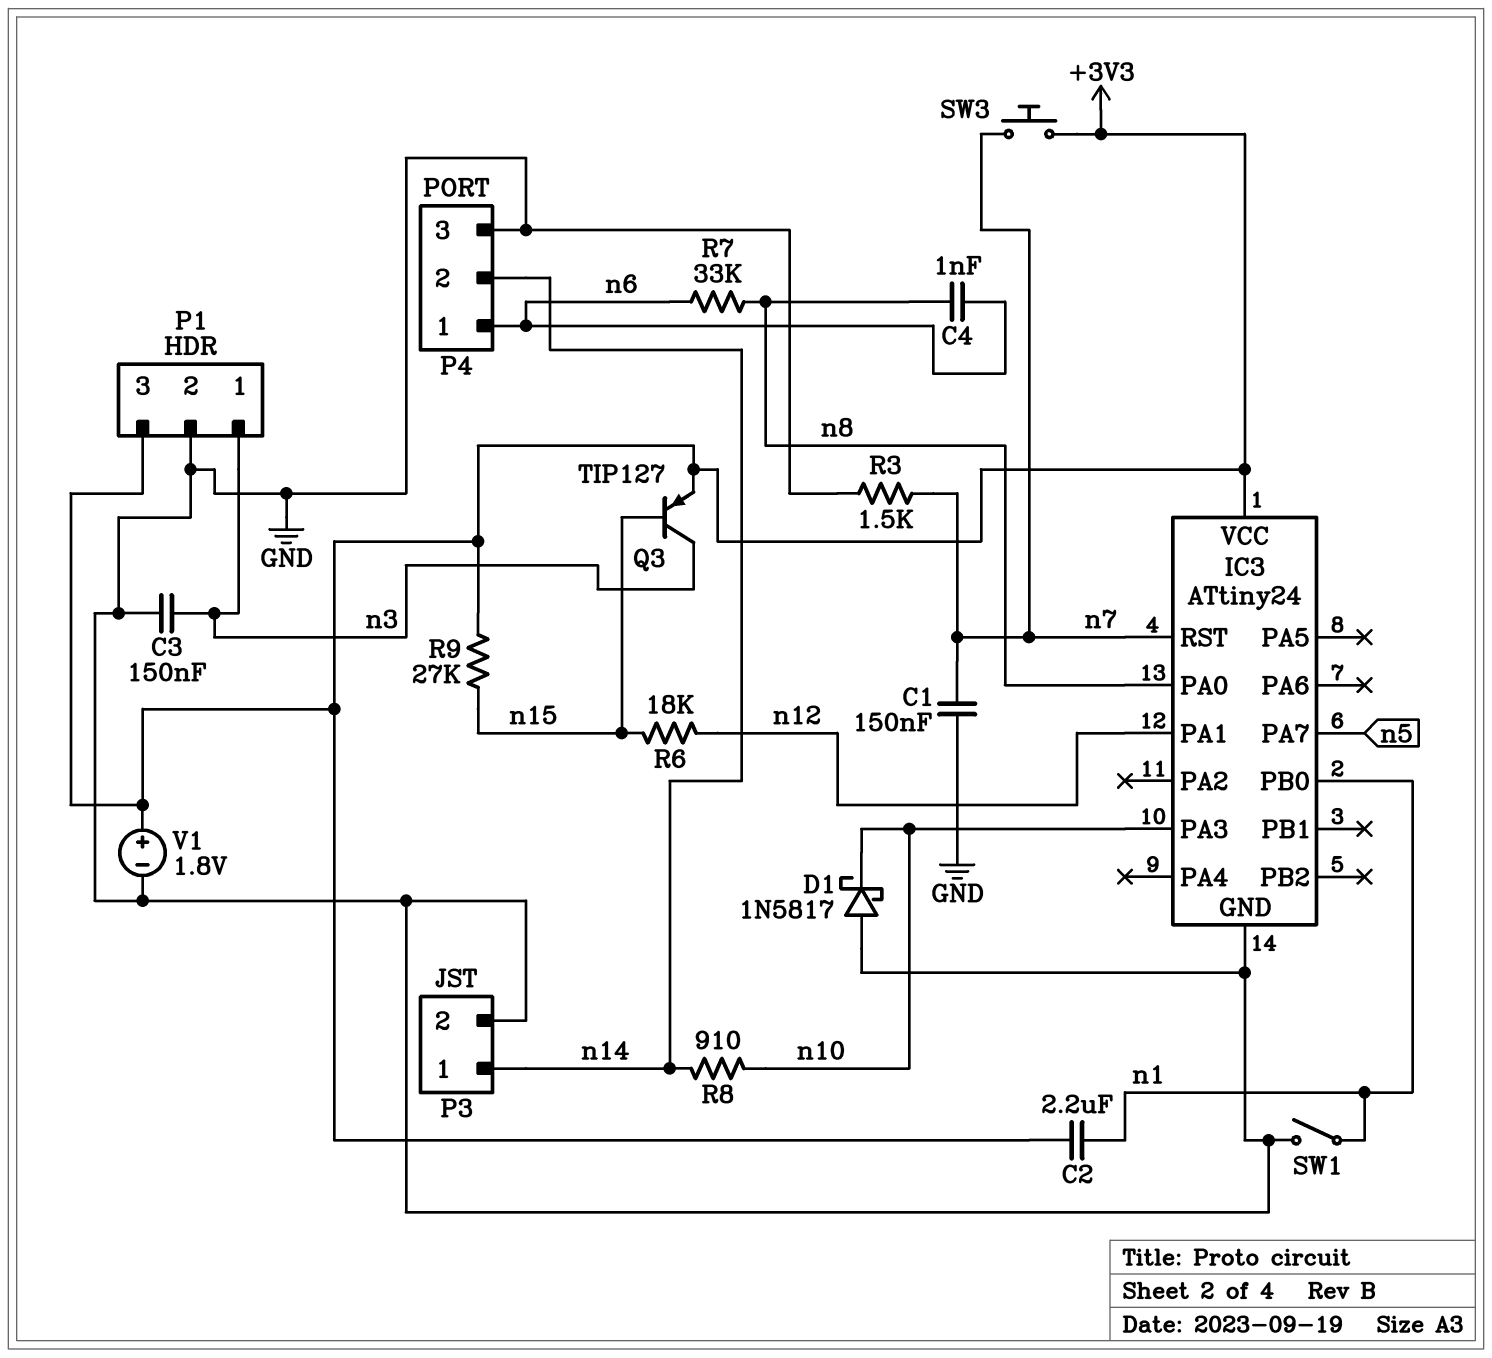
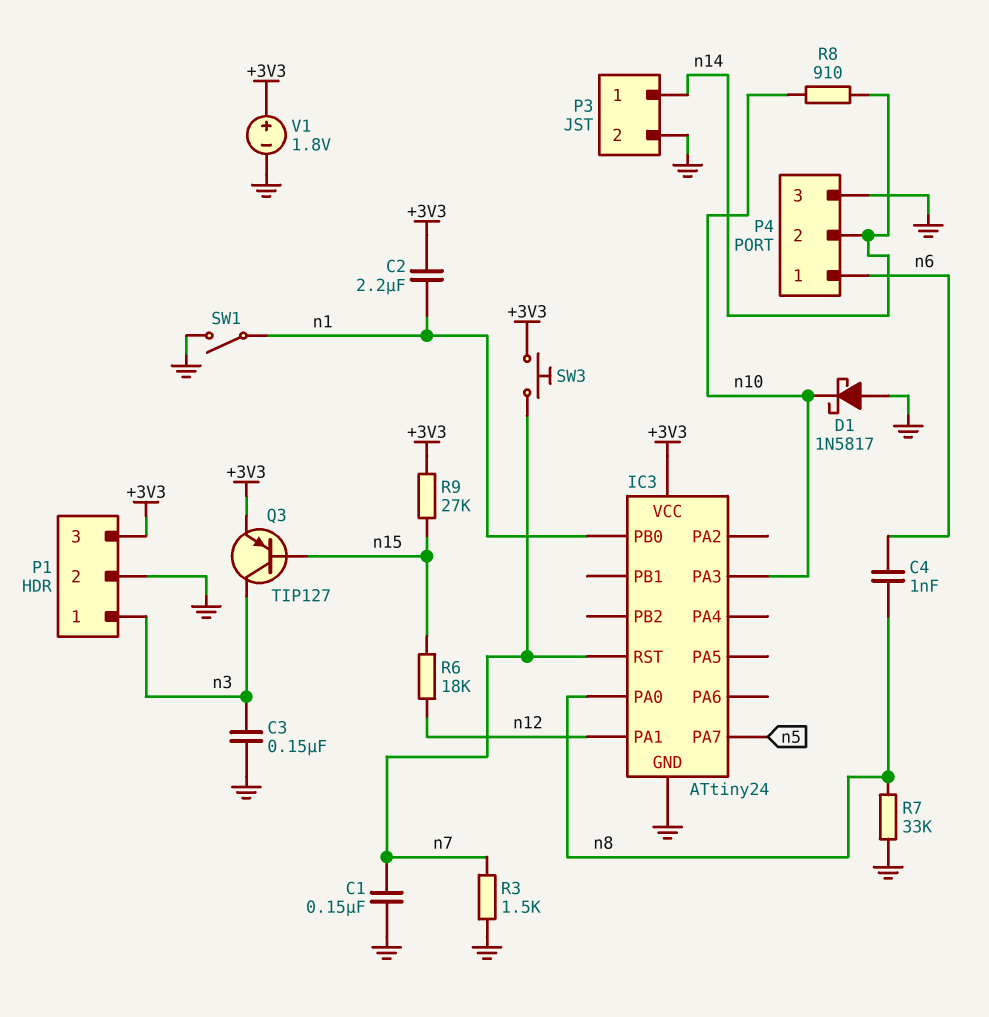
R7: 33k (n6, n8) -> 33k (GND, n8)

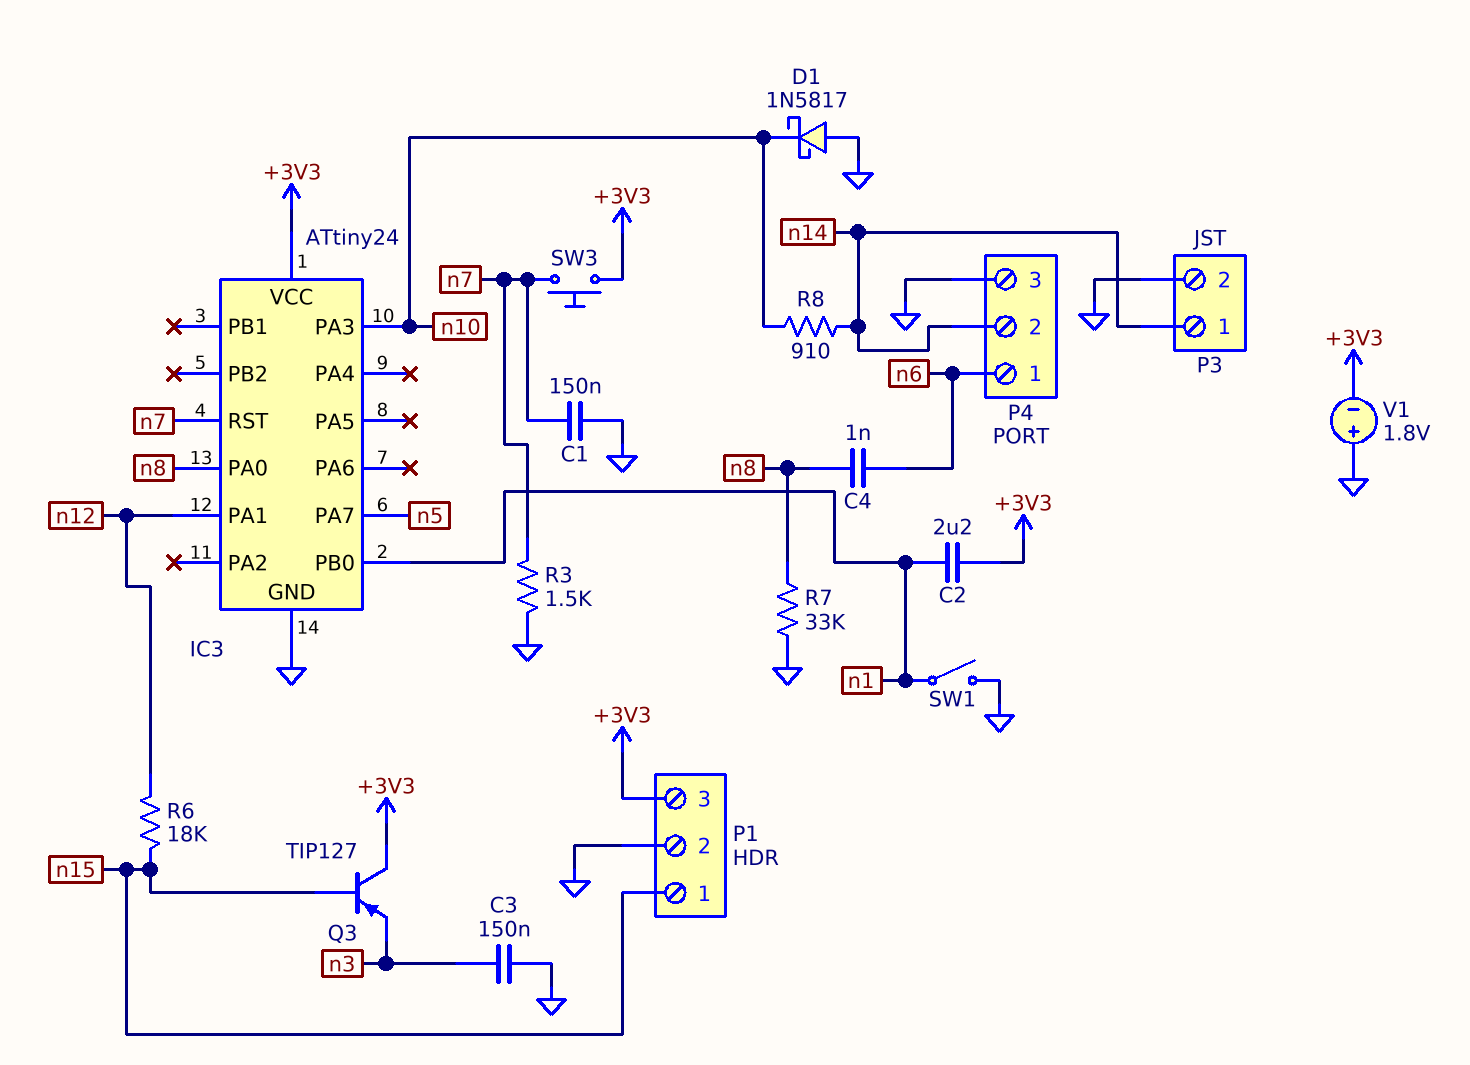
P1 pin 1: n3 -> n15
Q3: PNP TIP127 (B n15, C n3, E +3V3) -> PNP TIP127 (B n15, C +3V3, E n3)
R9: 27k (+3V3, n15) -> none
V1: 1.8V (plus +3V3, minus GND) -> 1.8V (plus GND, minus +3V3)

